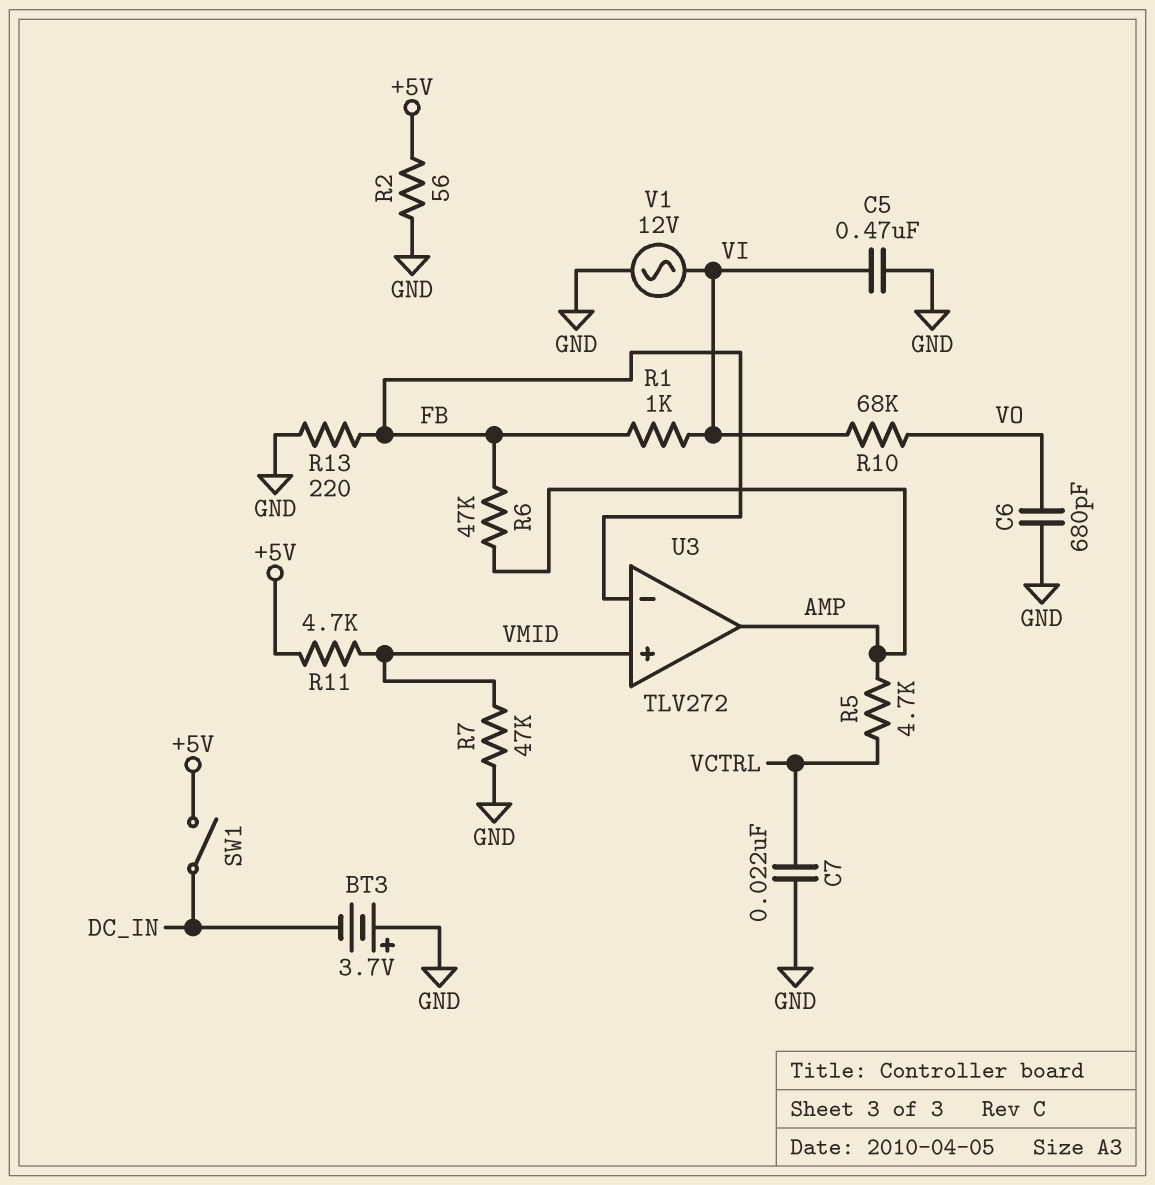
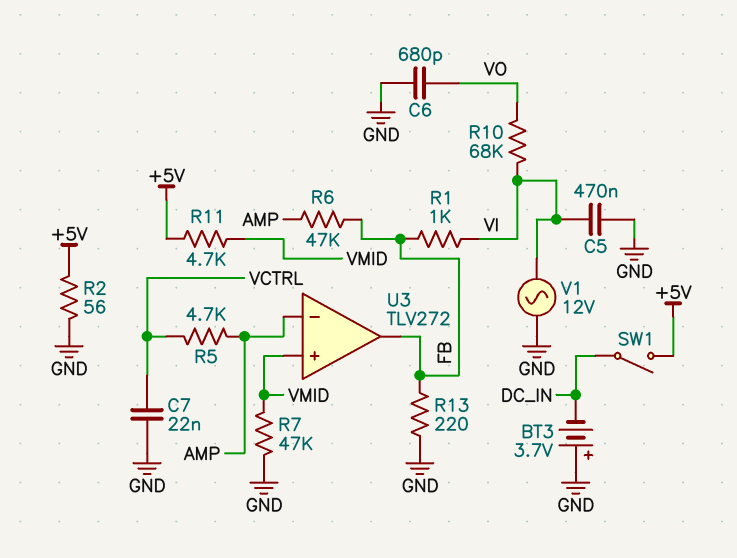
U3 pin in-: FB -> AMP
U3 pin out: AMP -> FB

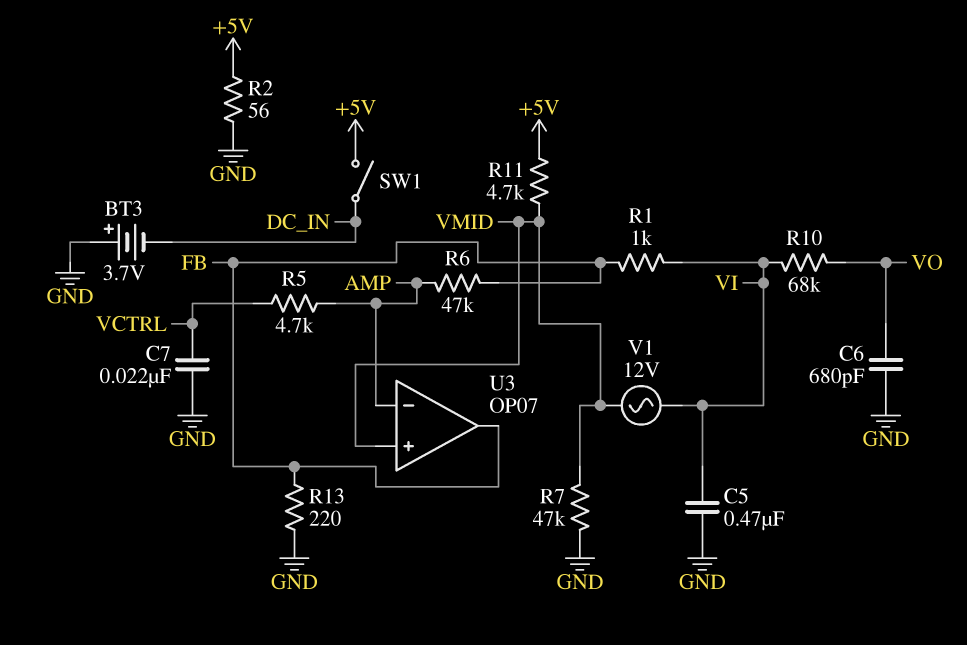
U3: TLV272 -> OP07
V1: AC 12V (GND, VI) -> AC 12V (VI, VMID)

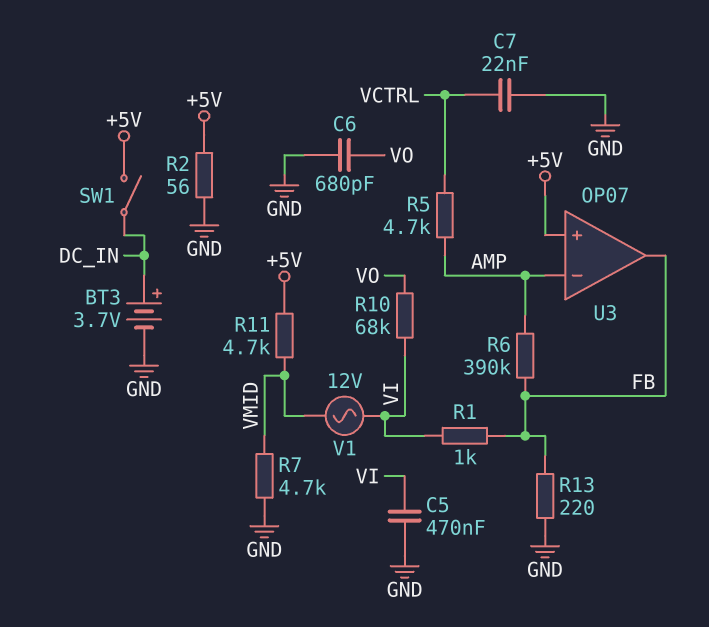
BT3: 3.7V (plus GND, minus DC_IN) -> 3.7V (plus DC_IN, minus GND)
R6: 47k (AMP, FB) -> 390k (AMP, FB)
R7: 47k (GND, VMID) -> 4.7k (GND, VMID)
U3 pin in+: VMID -> +5V

